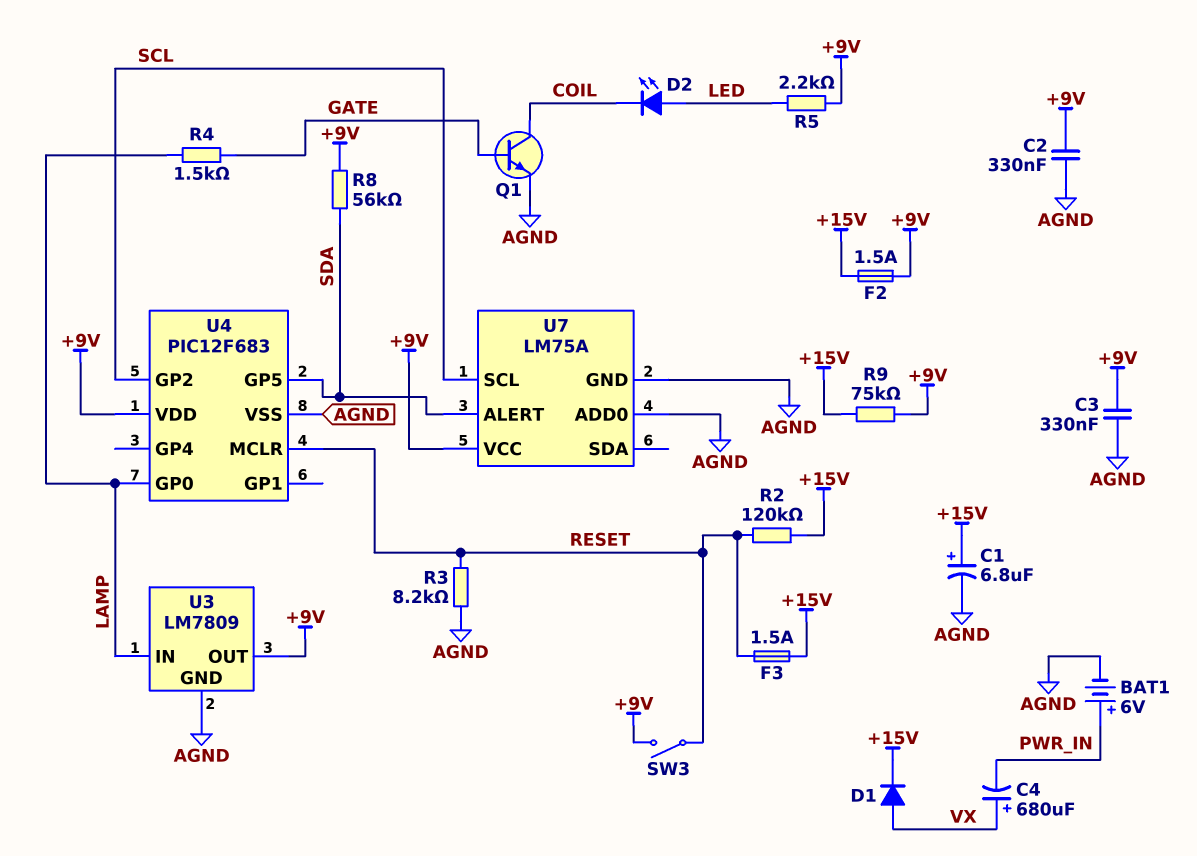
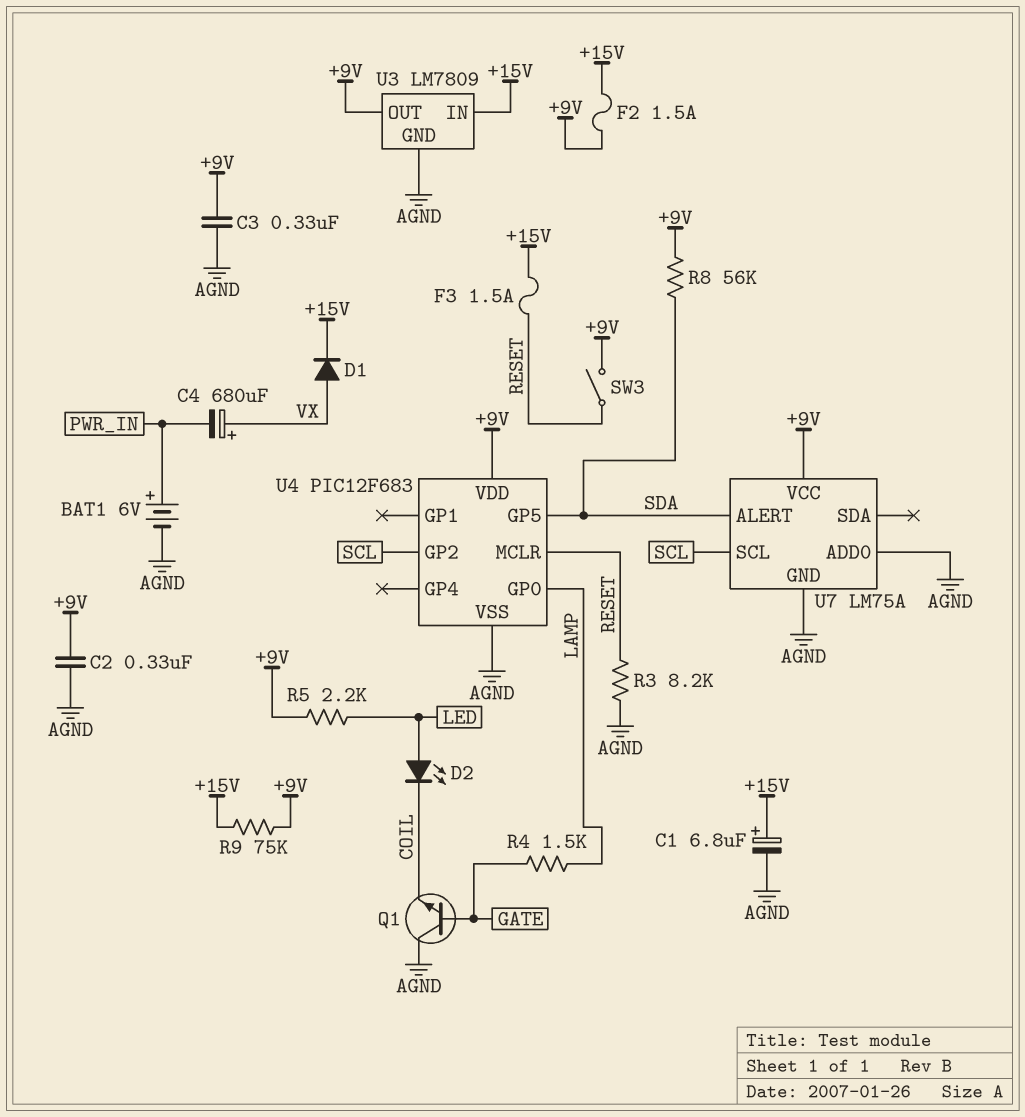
Q1: NPN (B GATE, C COIL, E AGND) -> NPN (B GATE, C AGND, E COIL)
R2: 120k (+15V, RESET) -> none
U3 pin IN: LAMP -> +15V

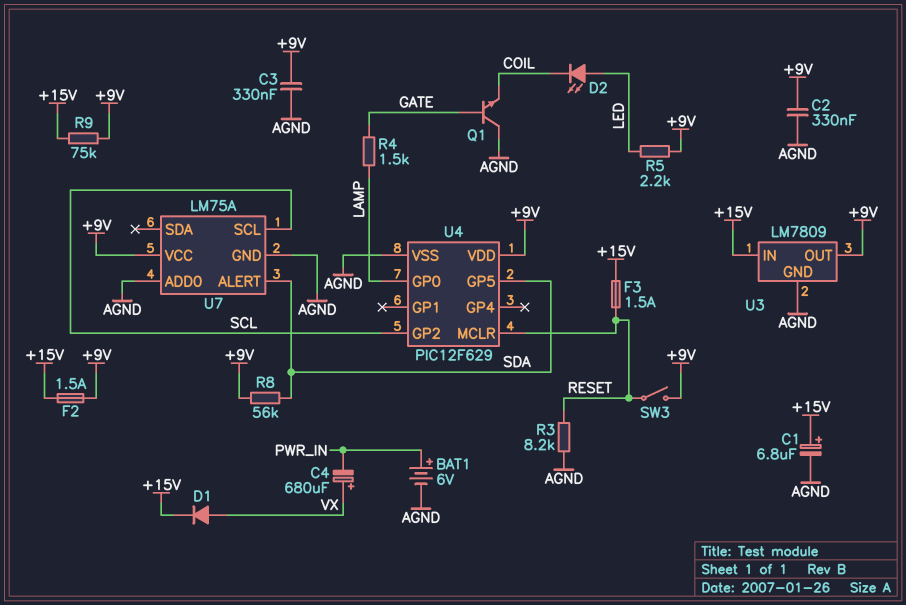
U4: PIC12F683 -> PIC12F629

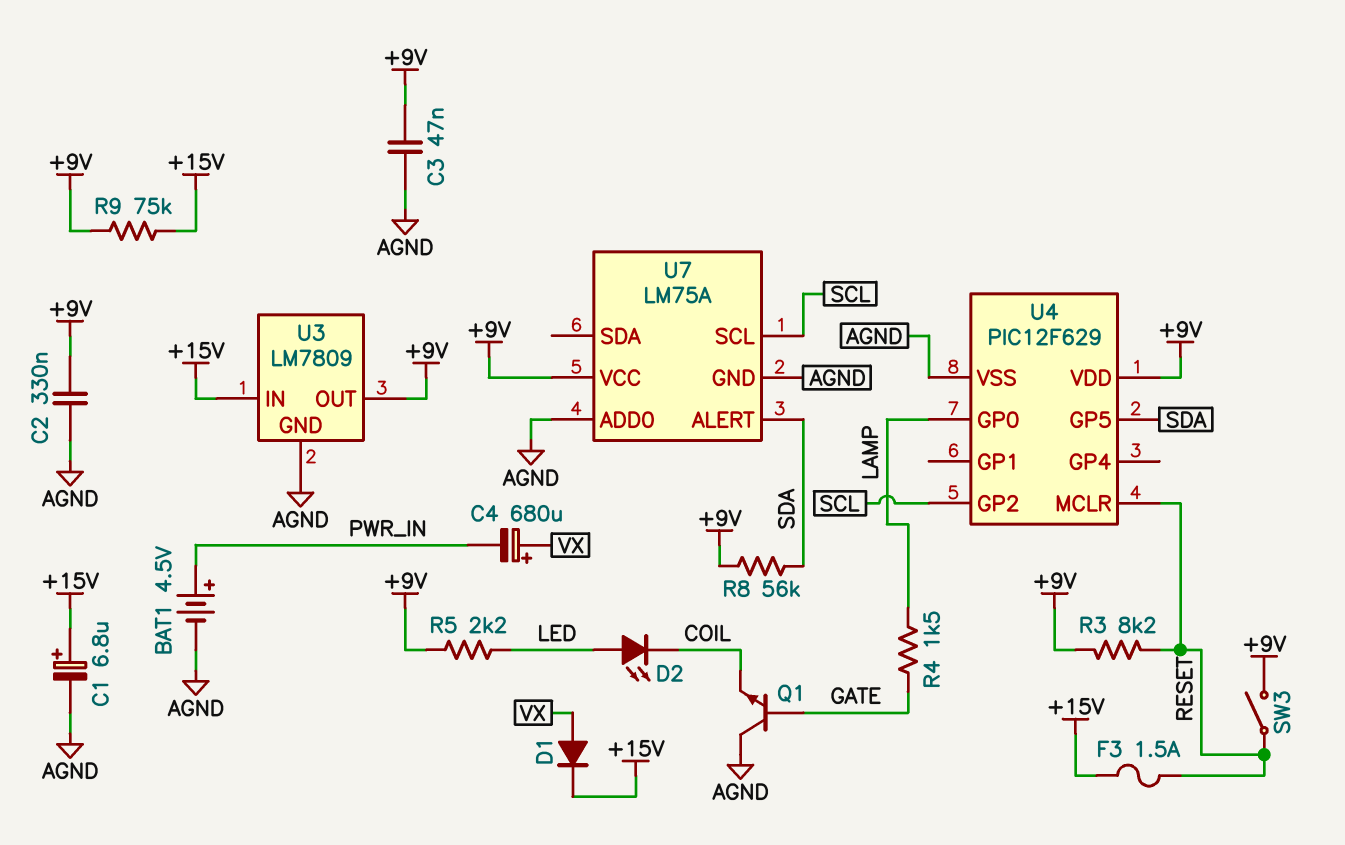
BAT1: 6V (plus PWR_IN, minus AGND) -> 4.5V (plus PWR_IN, minus AGND)
C3: 330nF (+9V, AGND) -> 47nF (+9V, AGND)
F2: 1.5A (+9V, +15V) -> none
R3: 8.2k (AGND, RESET) -> 8.2k (+9V, RESET)

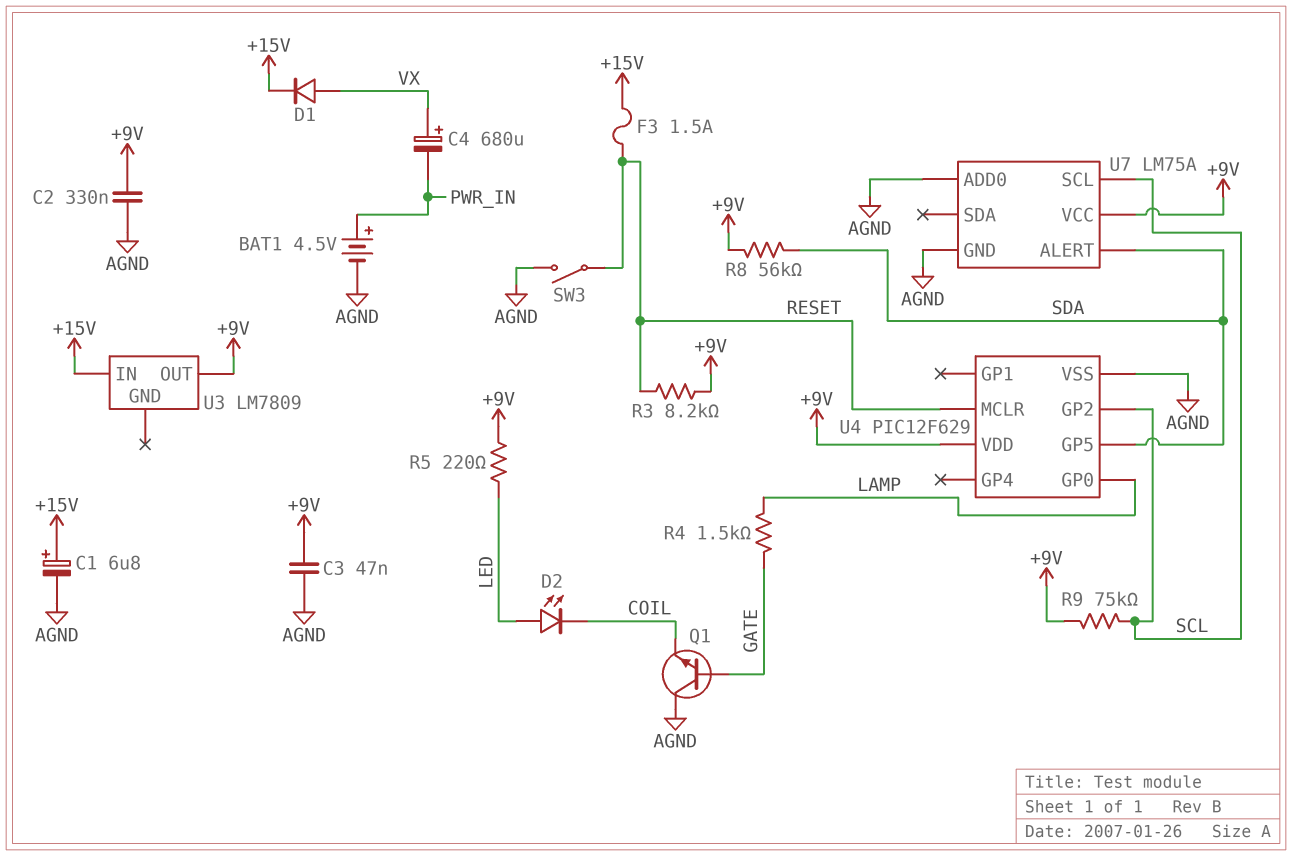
R5: 2.2k (+9V, LED) -> 220 (+9V, LED)
R9: 75k (+9V, +15V) -> 75k (+9V, SCL)
SW3: switch (+9V, RESET) -> switch (AGND, RESET)
U3 pin GND: AGND -> none

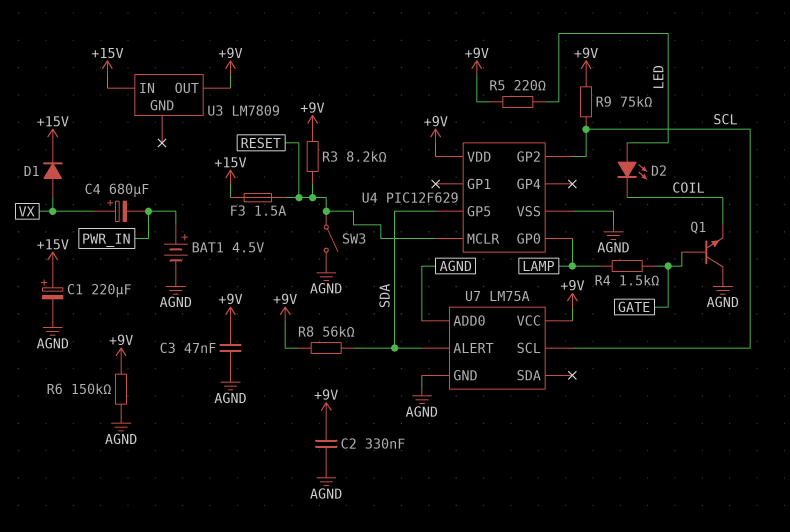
C1: 6.8uF (plus +15V, minus AGND) -> 220uF (plus +15V, minus AGND)
R6: none -> 150k (+9V, AGND)

